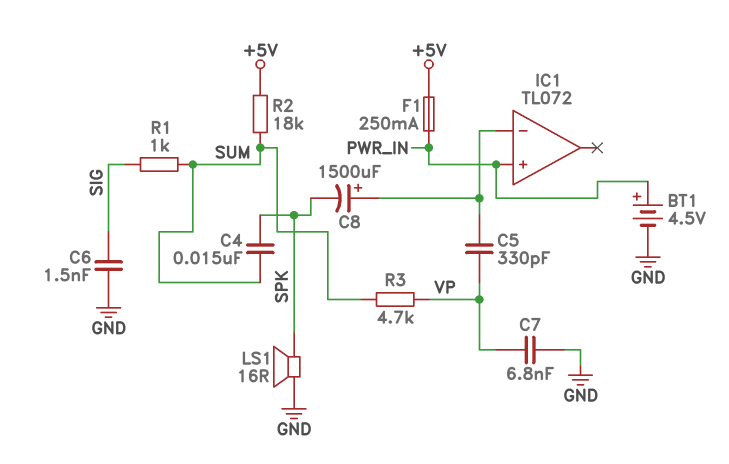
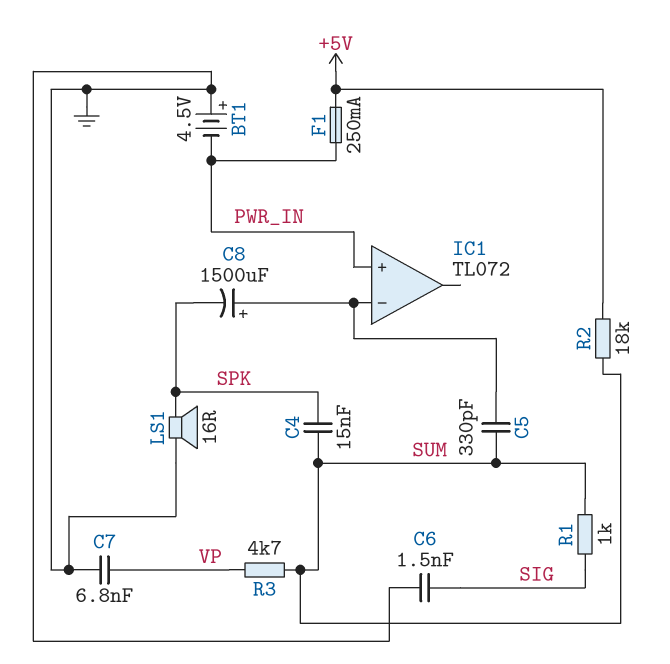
BT1: 4.5V (plus PWR_IN, minus GND) -> 4.5V (plus GND, minus PWR_IN)
C5: 330pF (IC1/in-, VP) -> 330pF (IC1/in-, SUM)

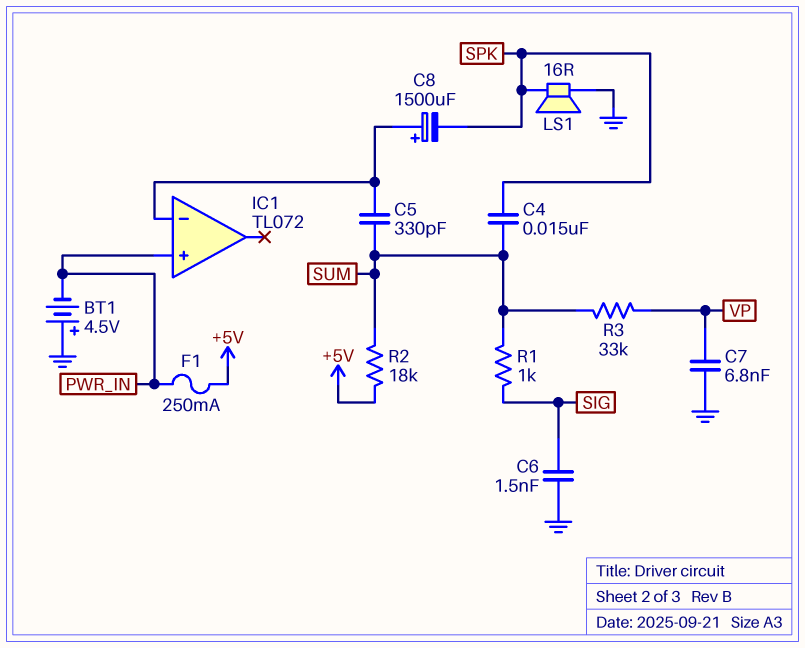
R3: 4.7k (SUM, VP) -> 33k (SUM, VP)

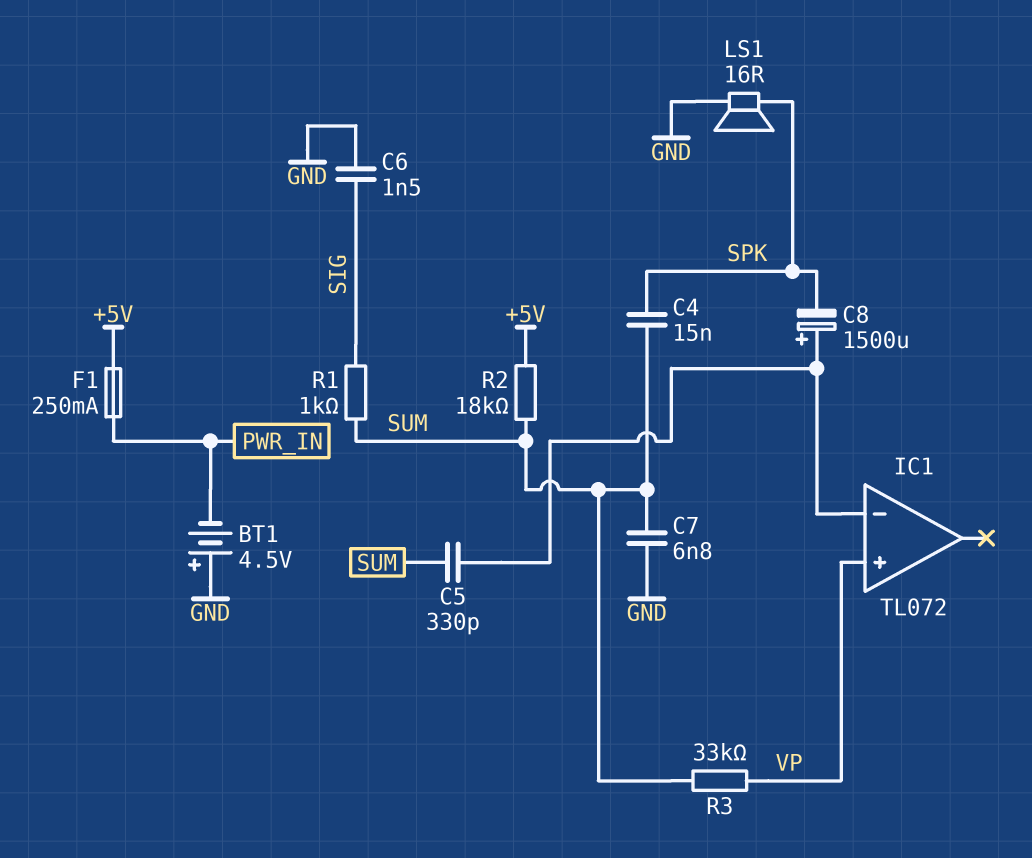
C7: 6.8nF (GND, VP) -> 6.8nF (GND, SUM)
IC1 pin in+: PWR_IN -> VP

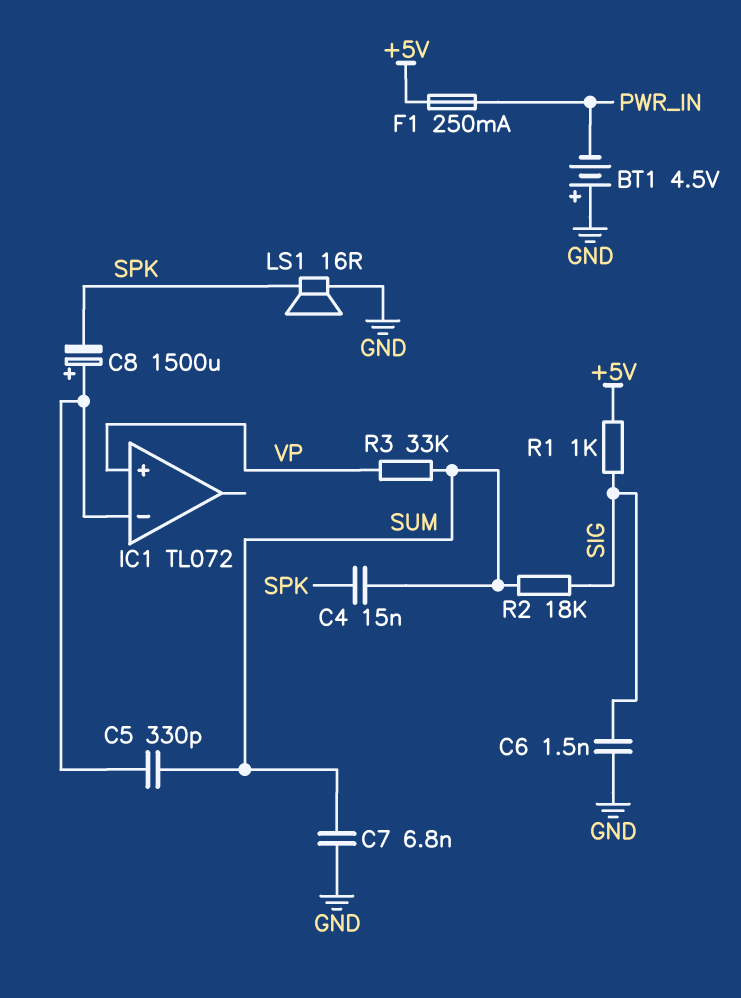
R1: 1k (SIG, SUM) -> 1k (+5V, SIG)
R2: 18k (+5V, SUM) -> 18k (SIG, SUM)

